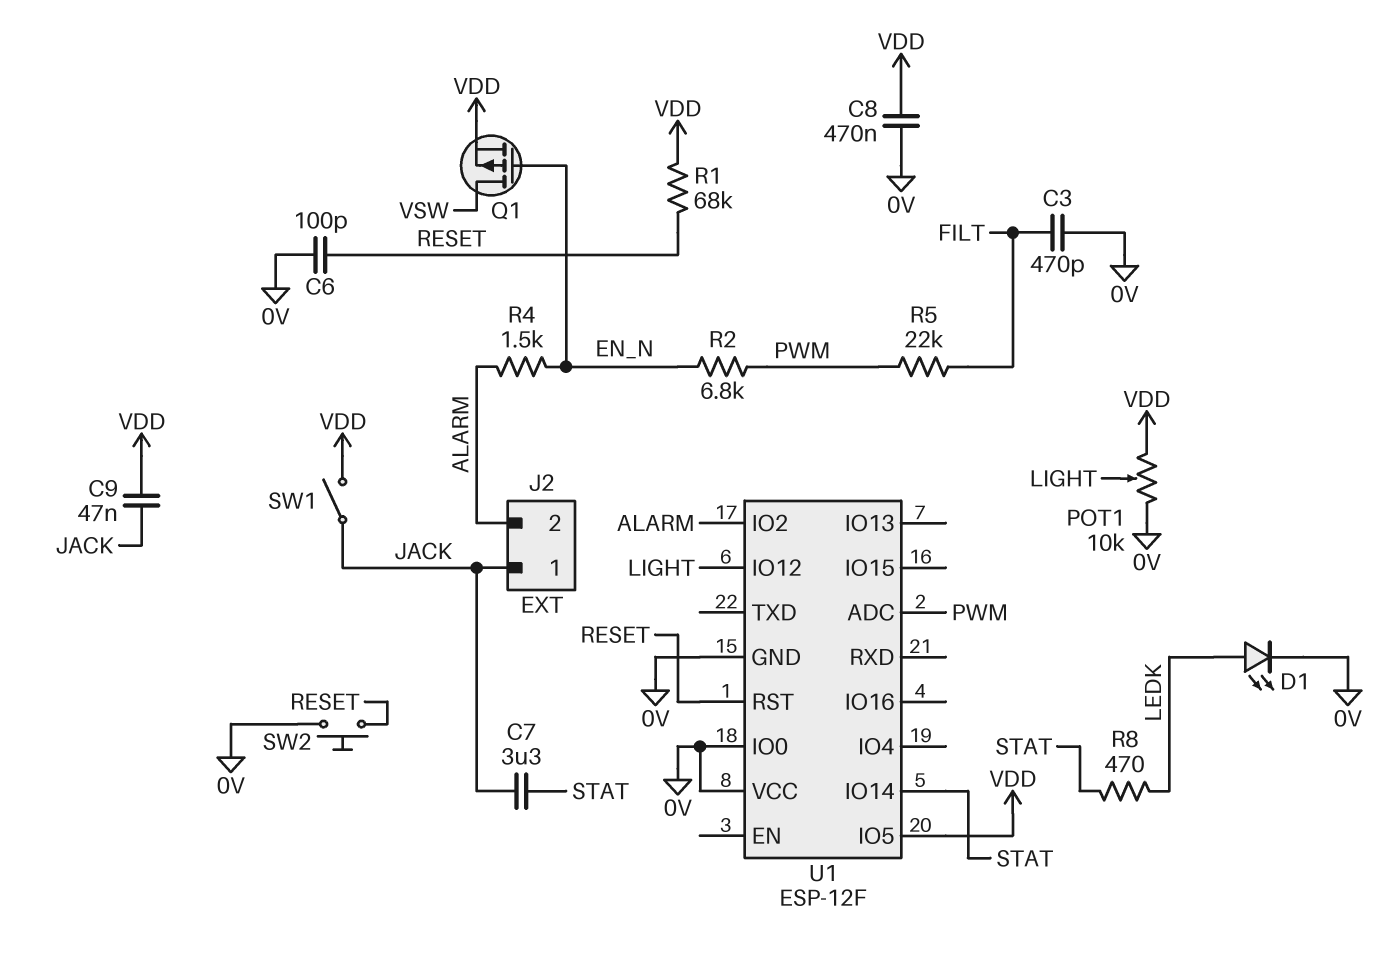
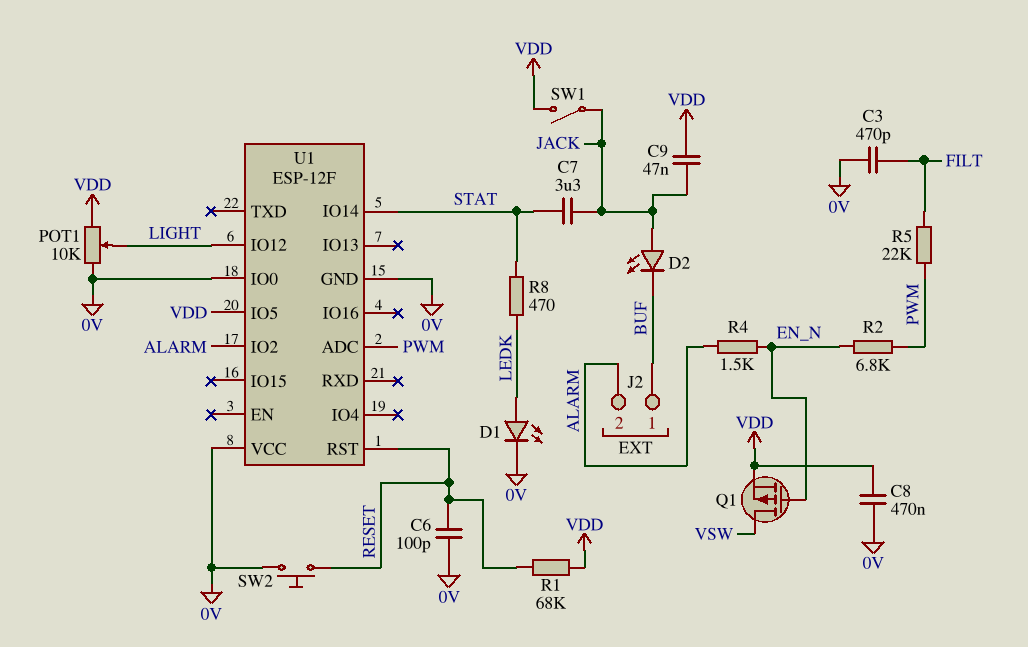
D2: none -> LED (A JACK, K BUF)
J2 pin 1: JACK -> BUF

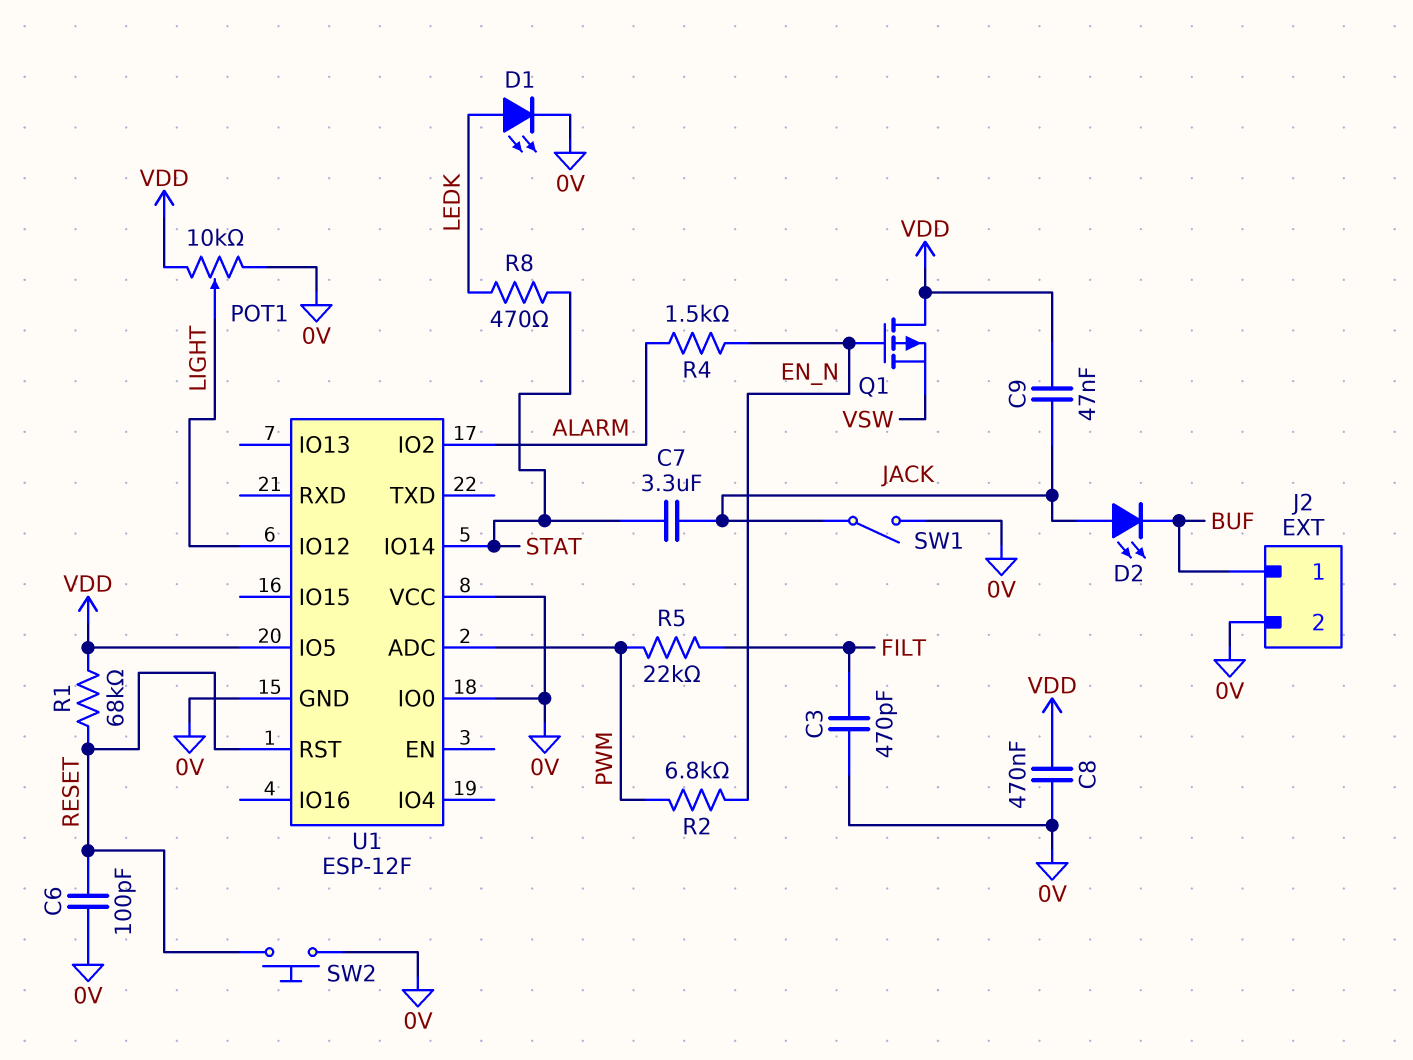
J2 pin 2: ALARM -> 0V
Q1: PMOS (G EN_N, D VSW, S VDD) -> PMOS (G EN_N, D VDD, S VSW)
SW1: switch (JACK, VDD) -> switch (0V, JACK)

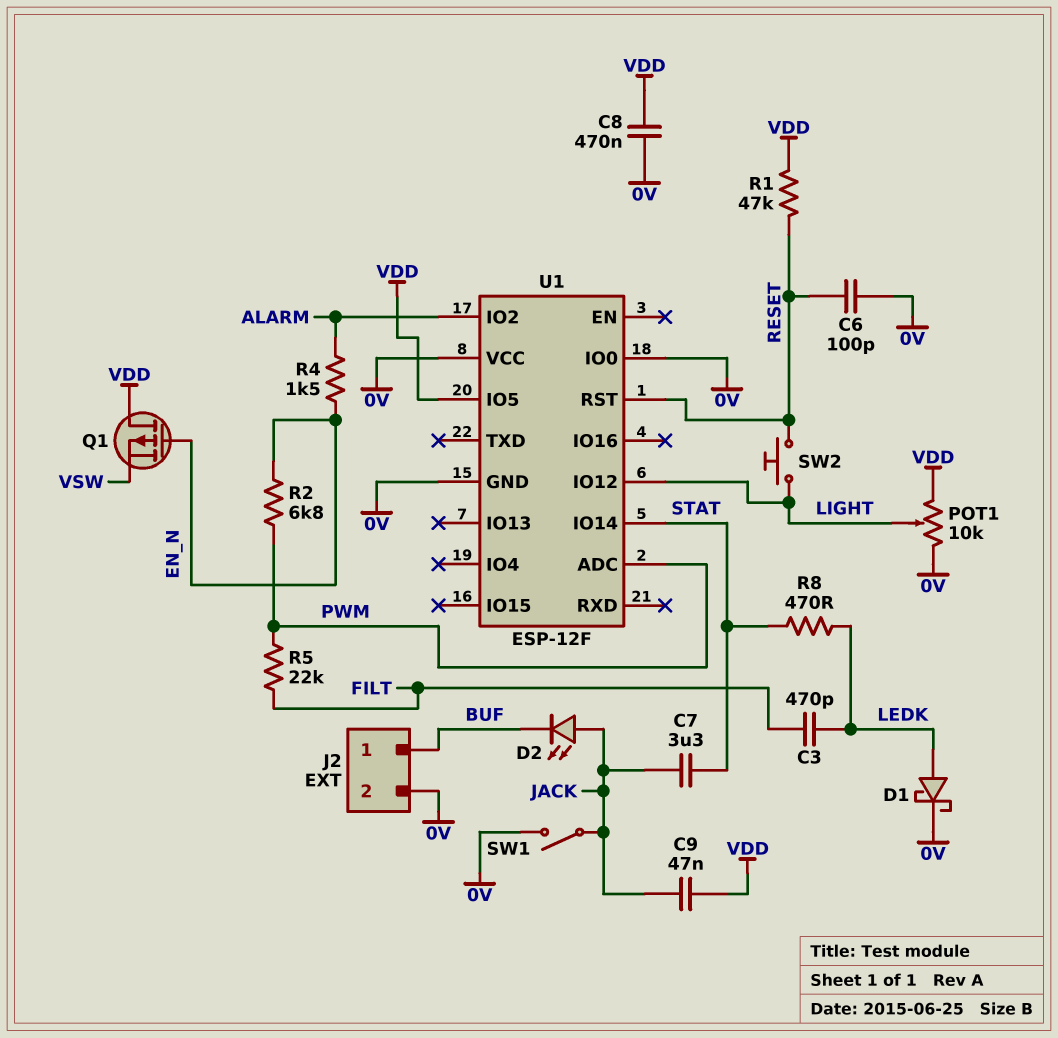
C3: 470pF (0V, FILT) -> 470pF (FILT, LEDK)
D1: LED (A LEDK, K 0V) -> schottky (A LEDK, K 0V)
R1: 68k (RESET, VDD) -> 47k (RESET, VDD)
SW2: button (0V, RESET) -> button (LIGHT, RESET)

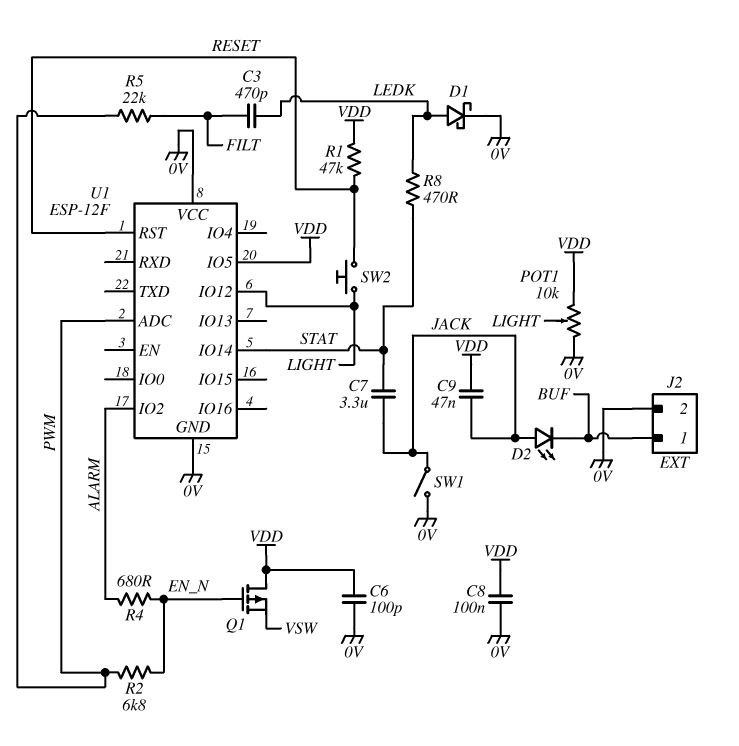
C6: 100pF (0V, RESET) -> 100pF (0V, VDD)
C8: 470nF (0V, VDD) -> 100nF (0V, VDD)
R4: 1.5k (ALARM, EN_N) -> 680 (ALARM, EN_N)
U1 pin IO0: 0V -> none

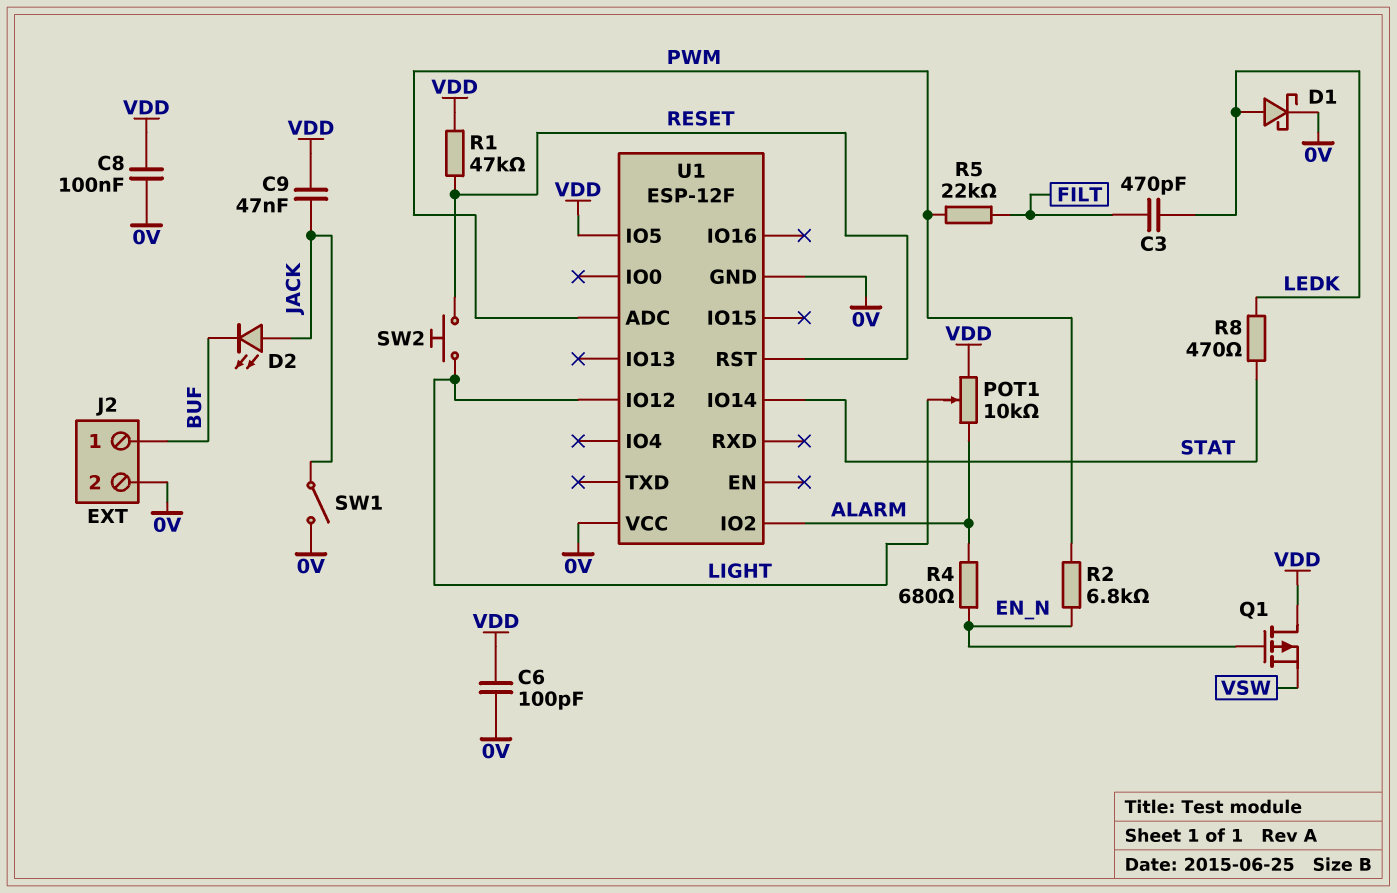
C7: 3.3uF (JACK, STAT) -> none
POT1: 10k (0V, VDD, wiper LIGHT) -> 10k (ALARM, VDD, wiper LIGHT)

